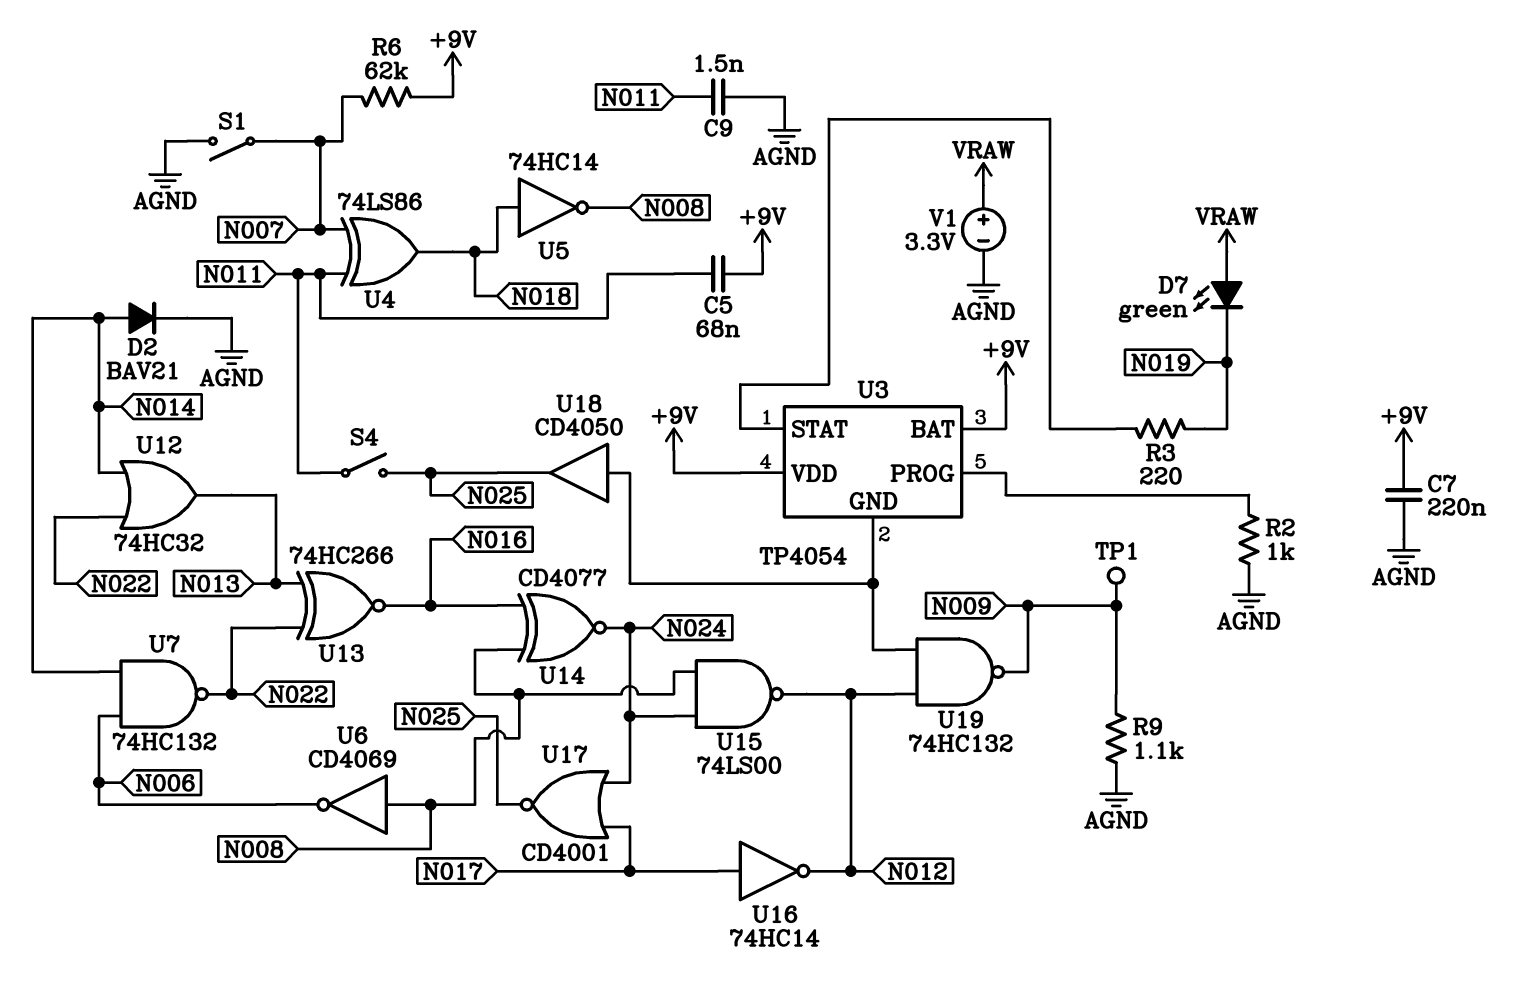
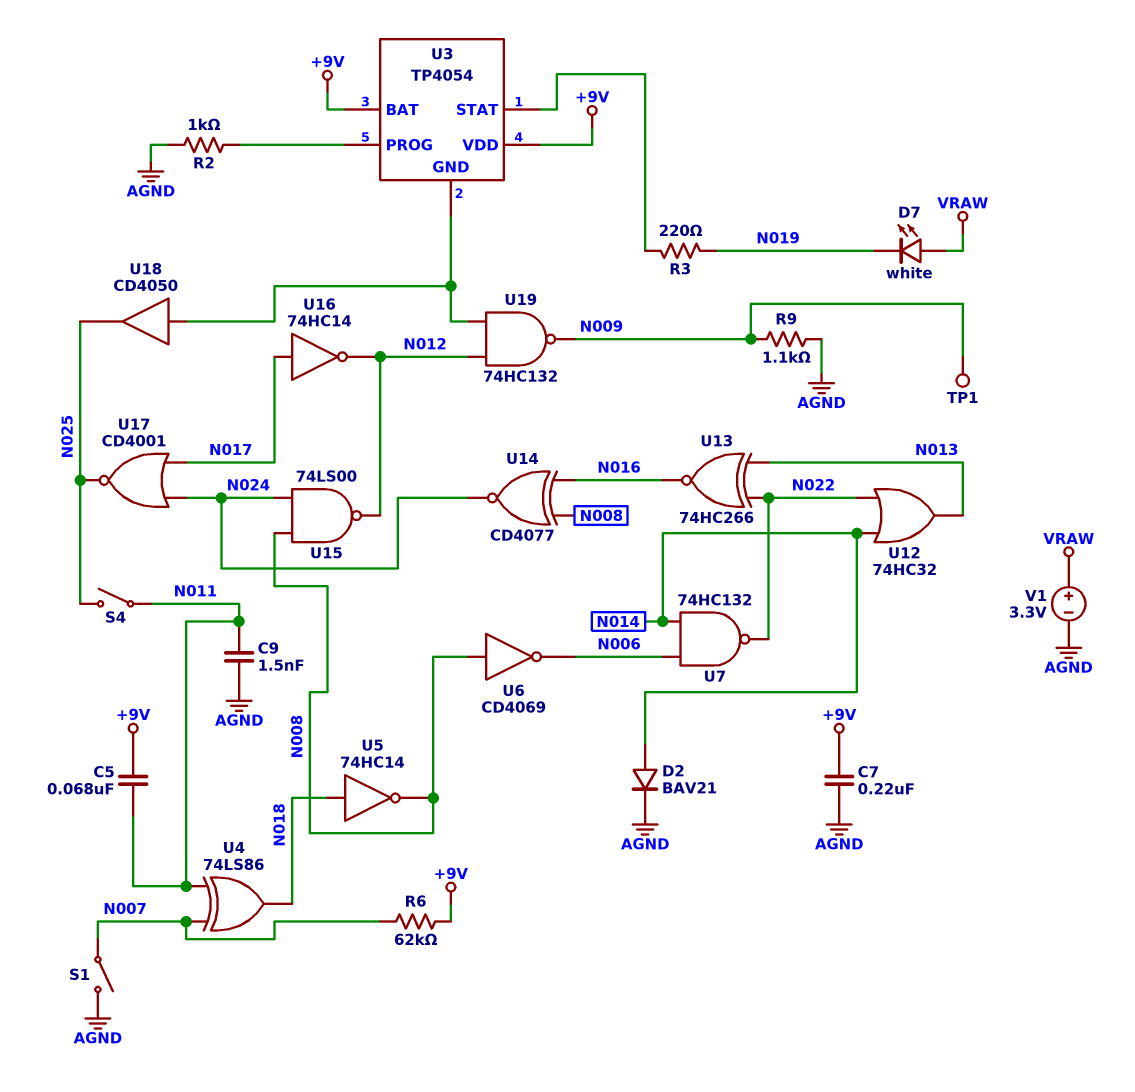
D7: LED green (A VRAW, K N019) -> LED white (A VRAW, K N019)

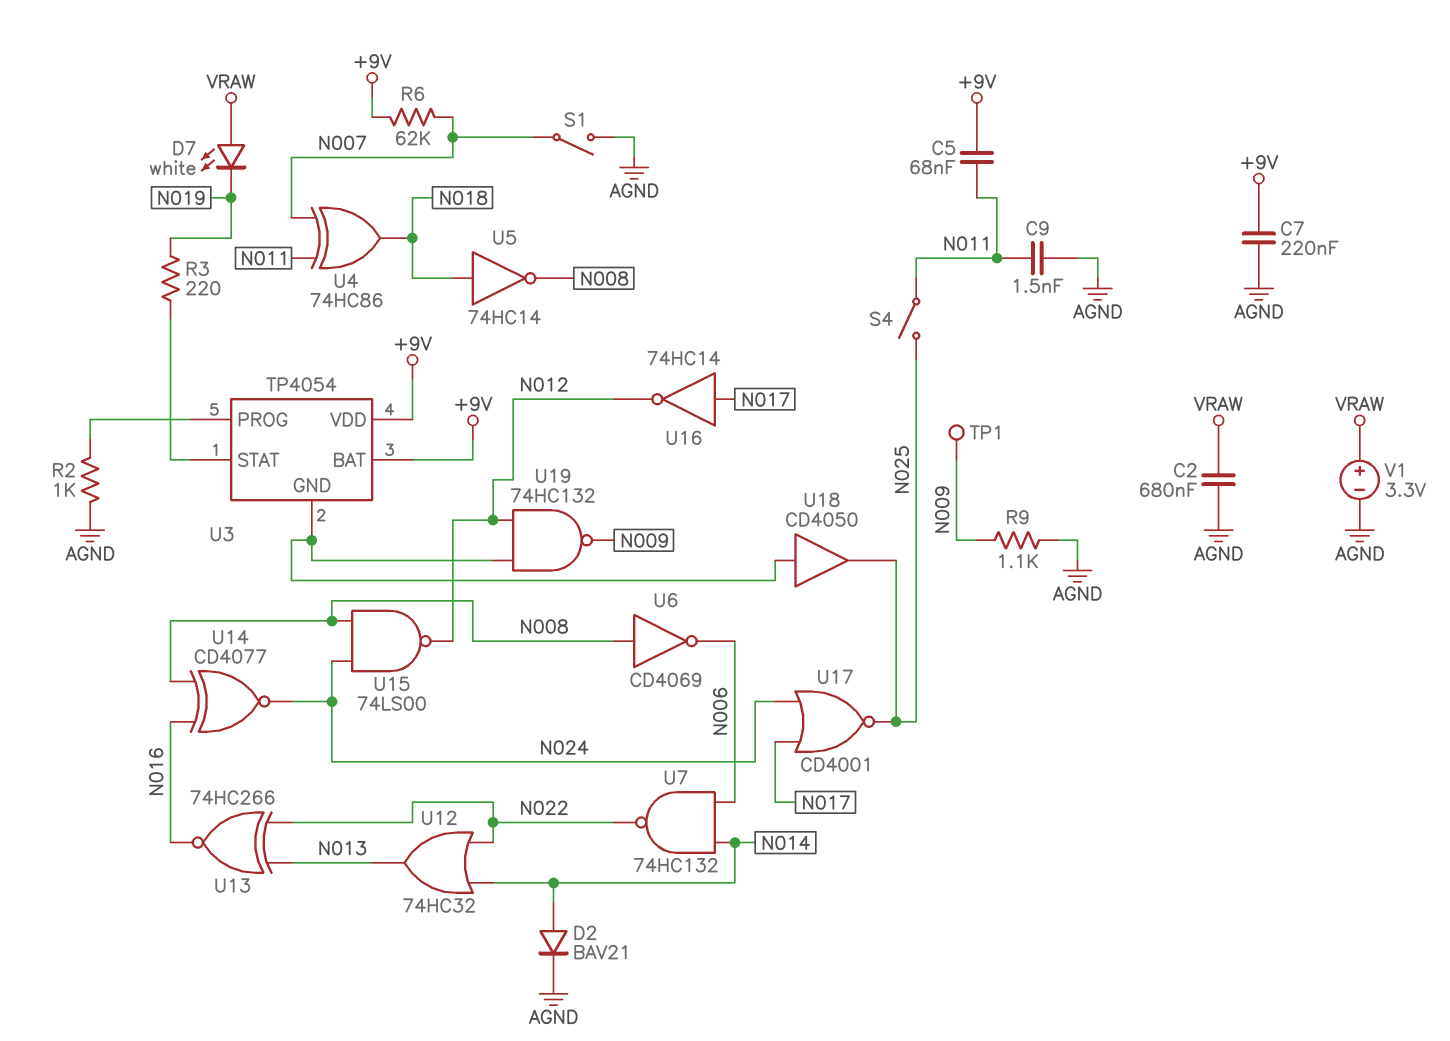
C2: none -> 680nF (AGND, VRAW)
U4: XOR 74LS86 (in N007, in N011, out N018) -> XOR 74HC86 (in N007, in N011, out N018)

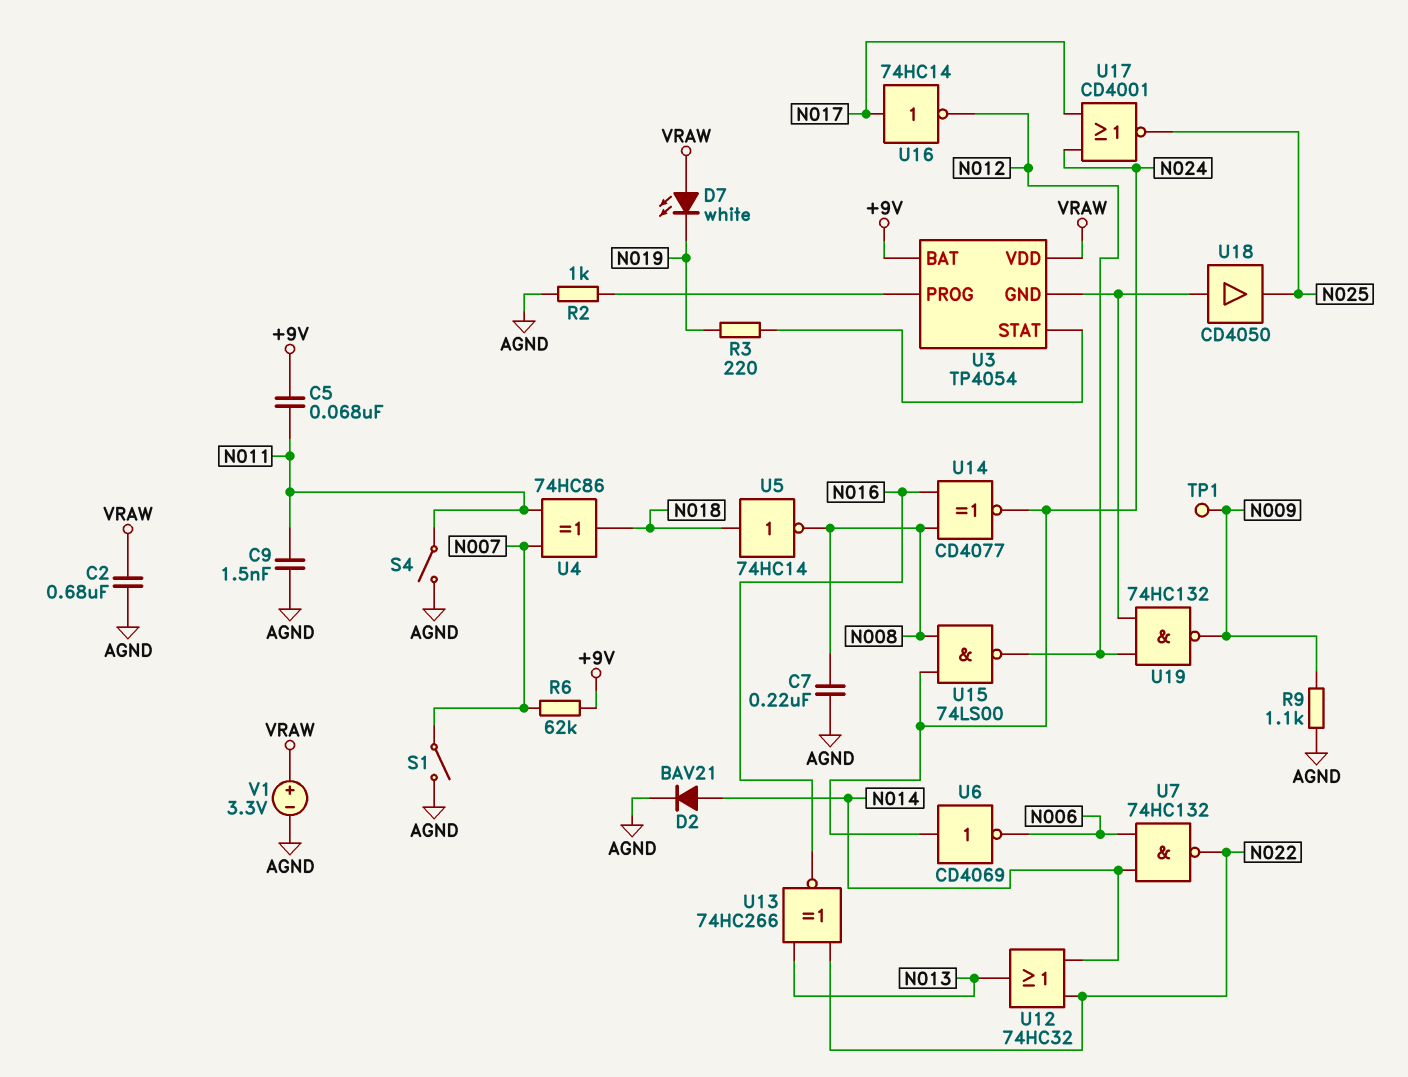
C7: 220nF (+9V, AGND) -> 220nF (AGND, N008)
S4: switch (N011, N025) -> switch (AGND, N011)
U3 pin VDD: +9V -> VRAW
U6: NOT CD4069 (in N008, out N006) -> NOT CD4069 (in N024, out N006)

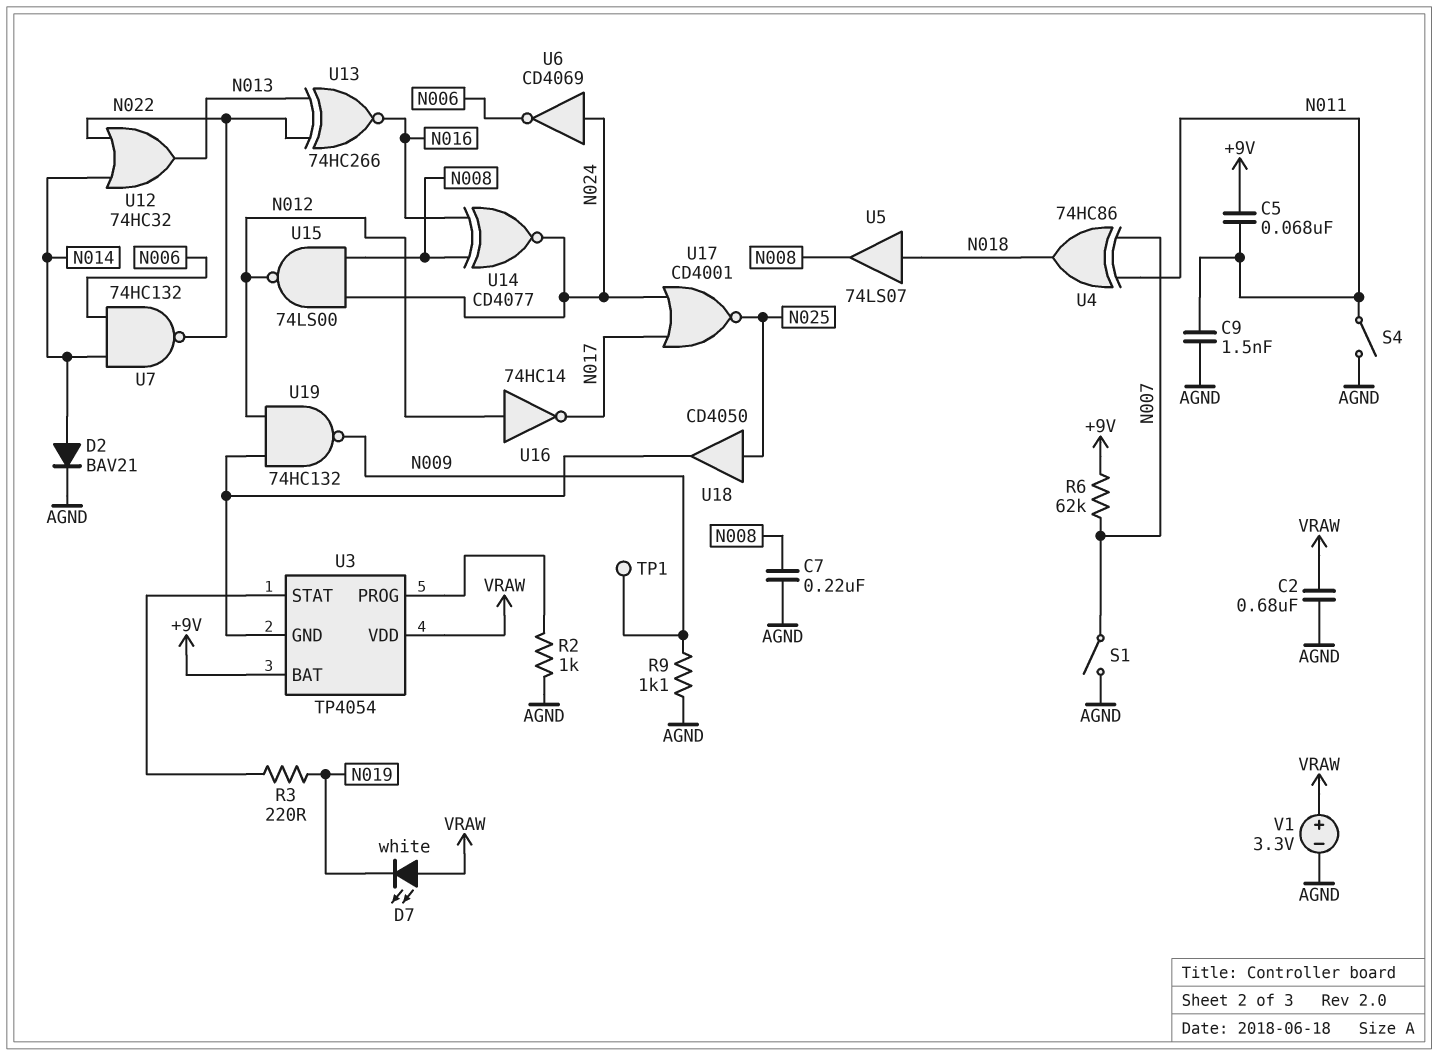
U5: NOT 74HC14 (in N018, out N008) -> buffer 74LS07 (in N018, out N008)
U16: NOT 74HC14 (in N017, out N012) -> NOT 74HC14 (in N012, out N017)
U18: buffer CD4050 (in U3/GND, out N025) -> buffer CD4050 (in N025, out U3/GND)

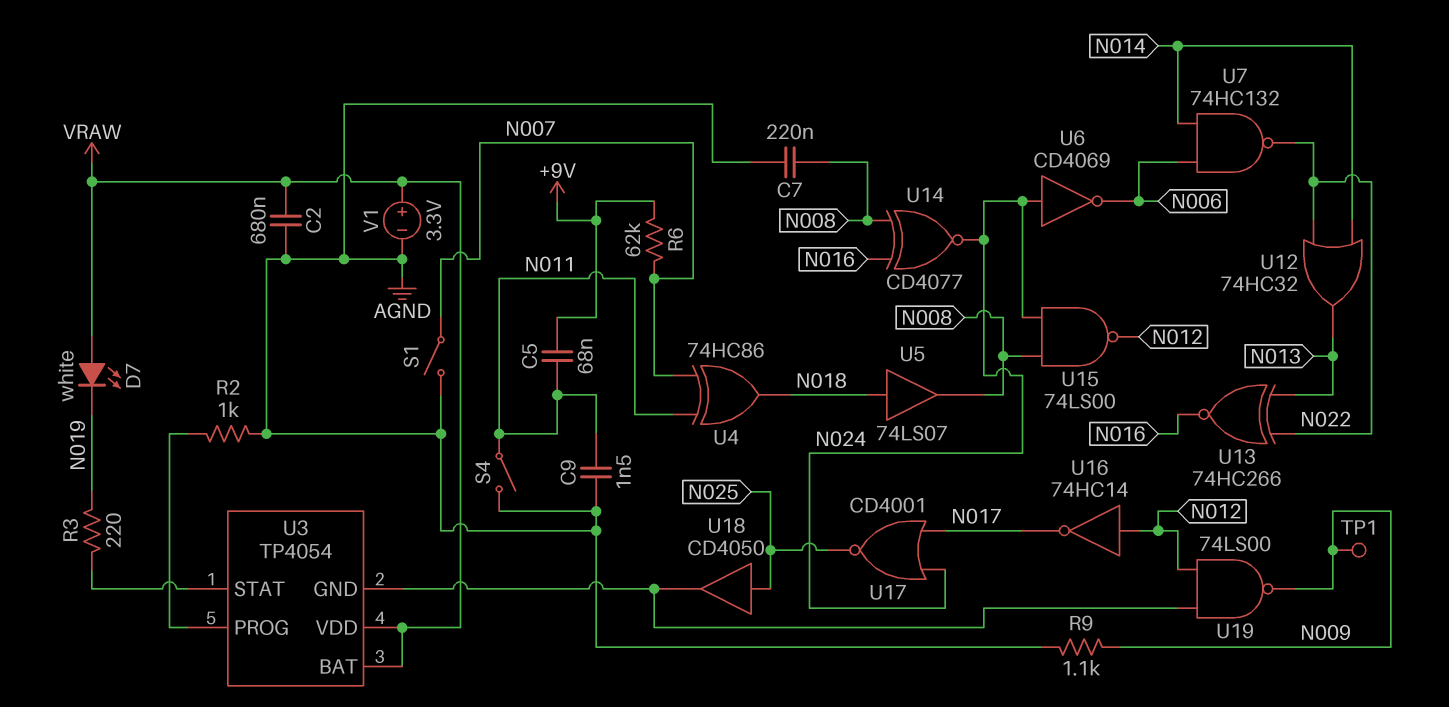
D2: diode BAV21 (A N014, K AGND) -> none
U3 pin BAT: +9V -> VRAW
U19: NAND 74HC132 (in N012, in U3/GND, out N009) -> NAND 74LS00 (in N012, in U3/GND, out N009)

